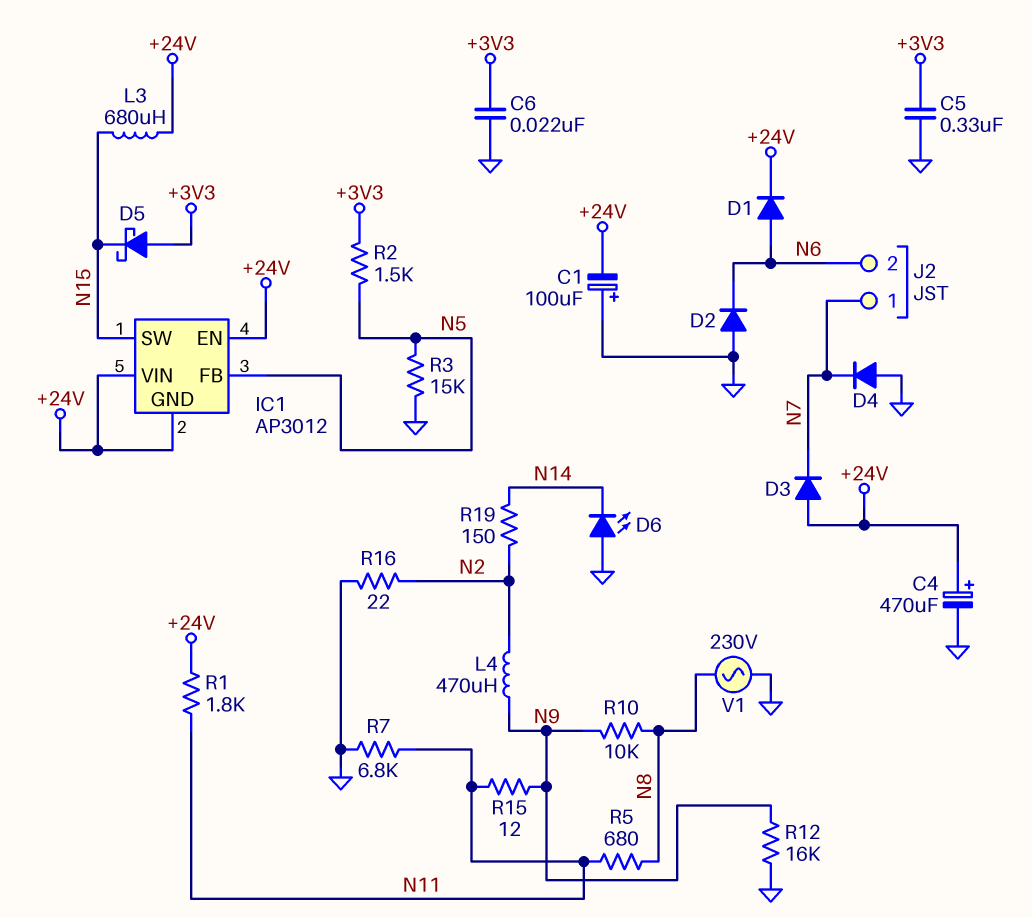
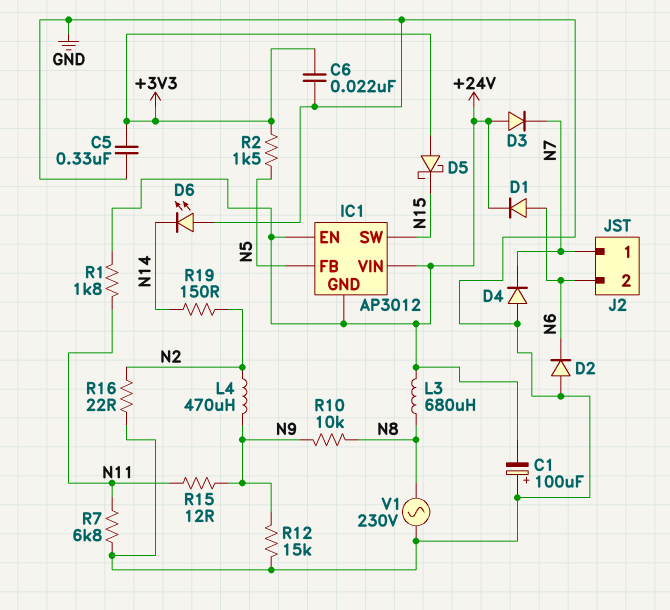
C4: 470uF (plus +24V, minus GND) -> none
L3: 680uH (+24V, N15) -> 680uH (+24V, N8)
R3: 15k (GND, N5) -> none
R5: 680 (N8, N11) -> none
R12: 16k (GND, N9) -> 15k (GND, N9)

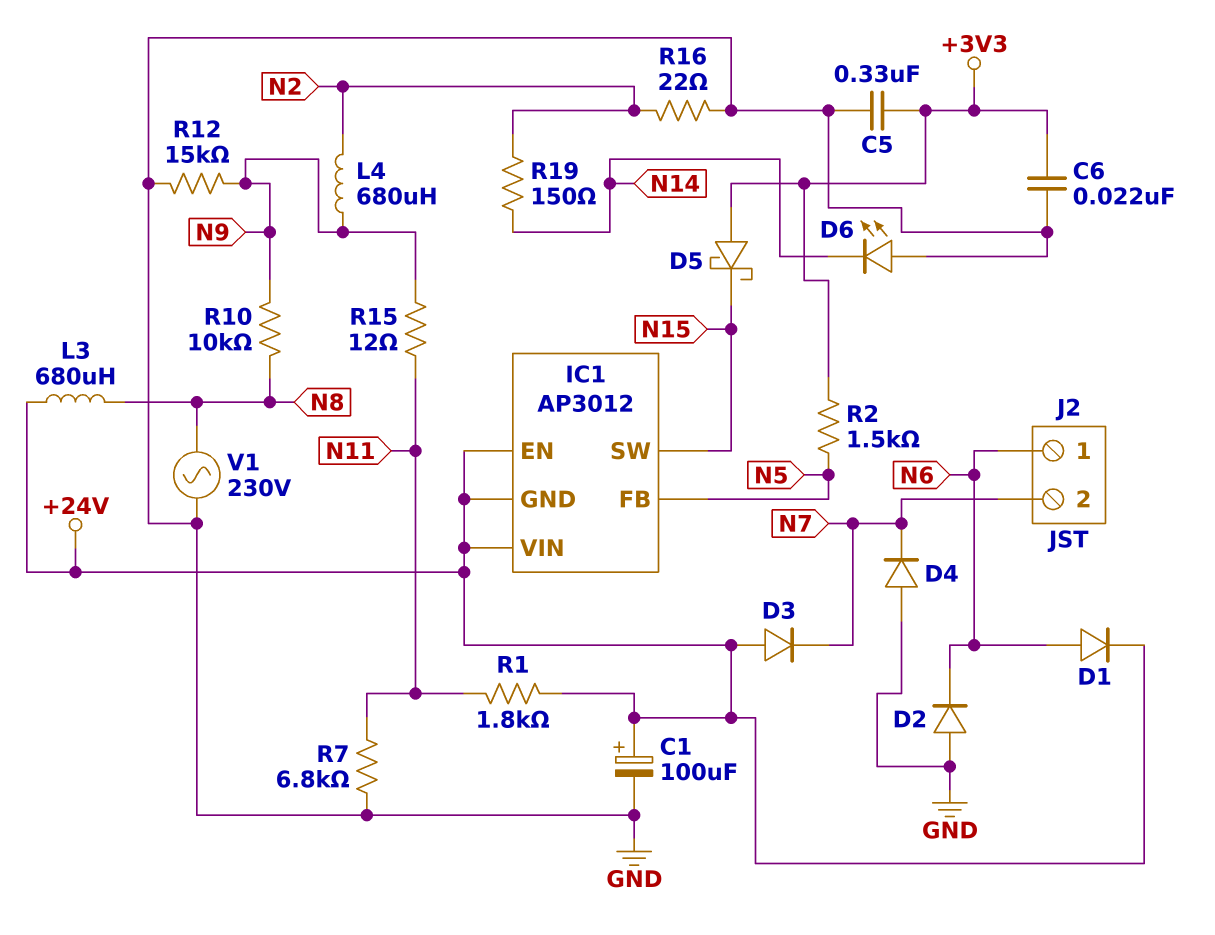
C1: 100uF (plus GND, minus +24V) -> 100uF (plus +24V, minus GND)
J2 pin 1: N7 -> N6
J2 pin 2: N6 -> N7
L4: 470uH (N2, N9) -> 680uH (N2, N9)

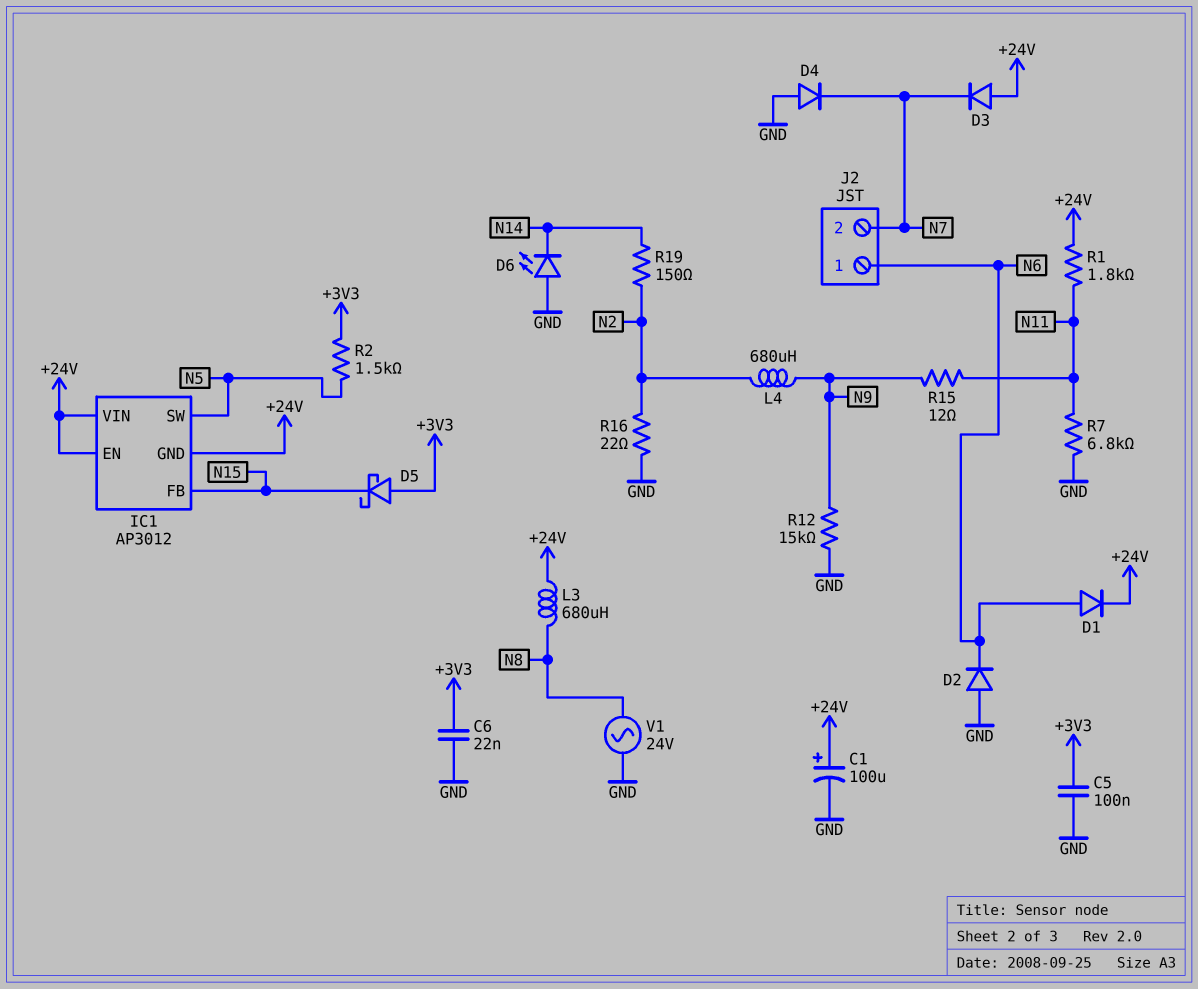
C5: 330nF (+3V3, GND) -> 100nF (+3V3, GND)
IC1 pin FB: N5 -> N15
IC1 pin SW: N15 -> N5
R10: 10k (N8, N9) -> none
V1: AC 230V (GND, N8) -> AC 24V (GND, N8)

